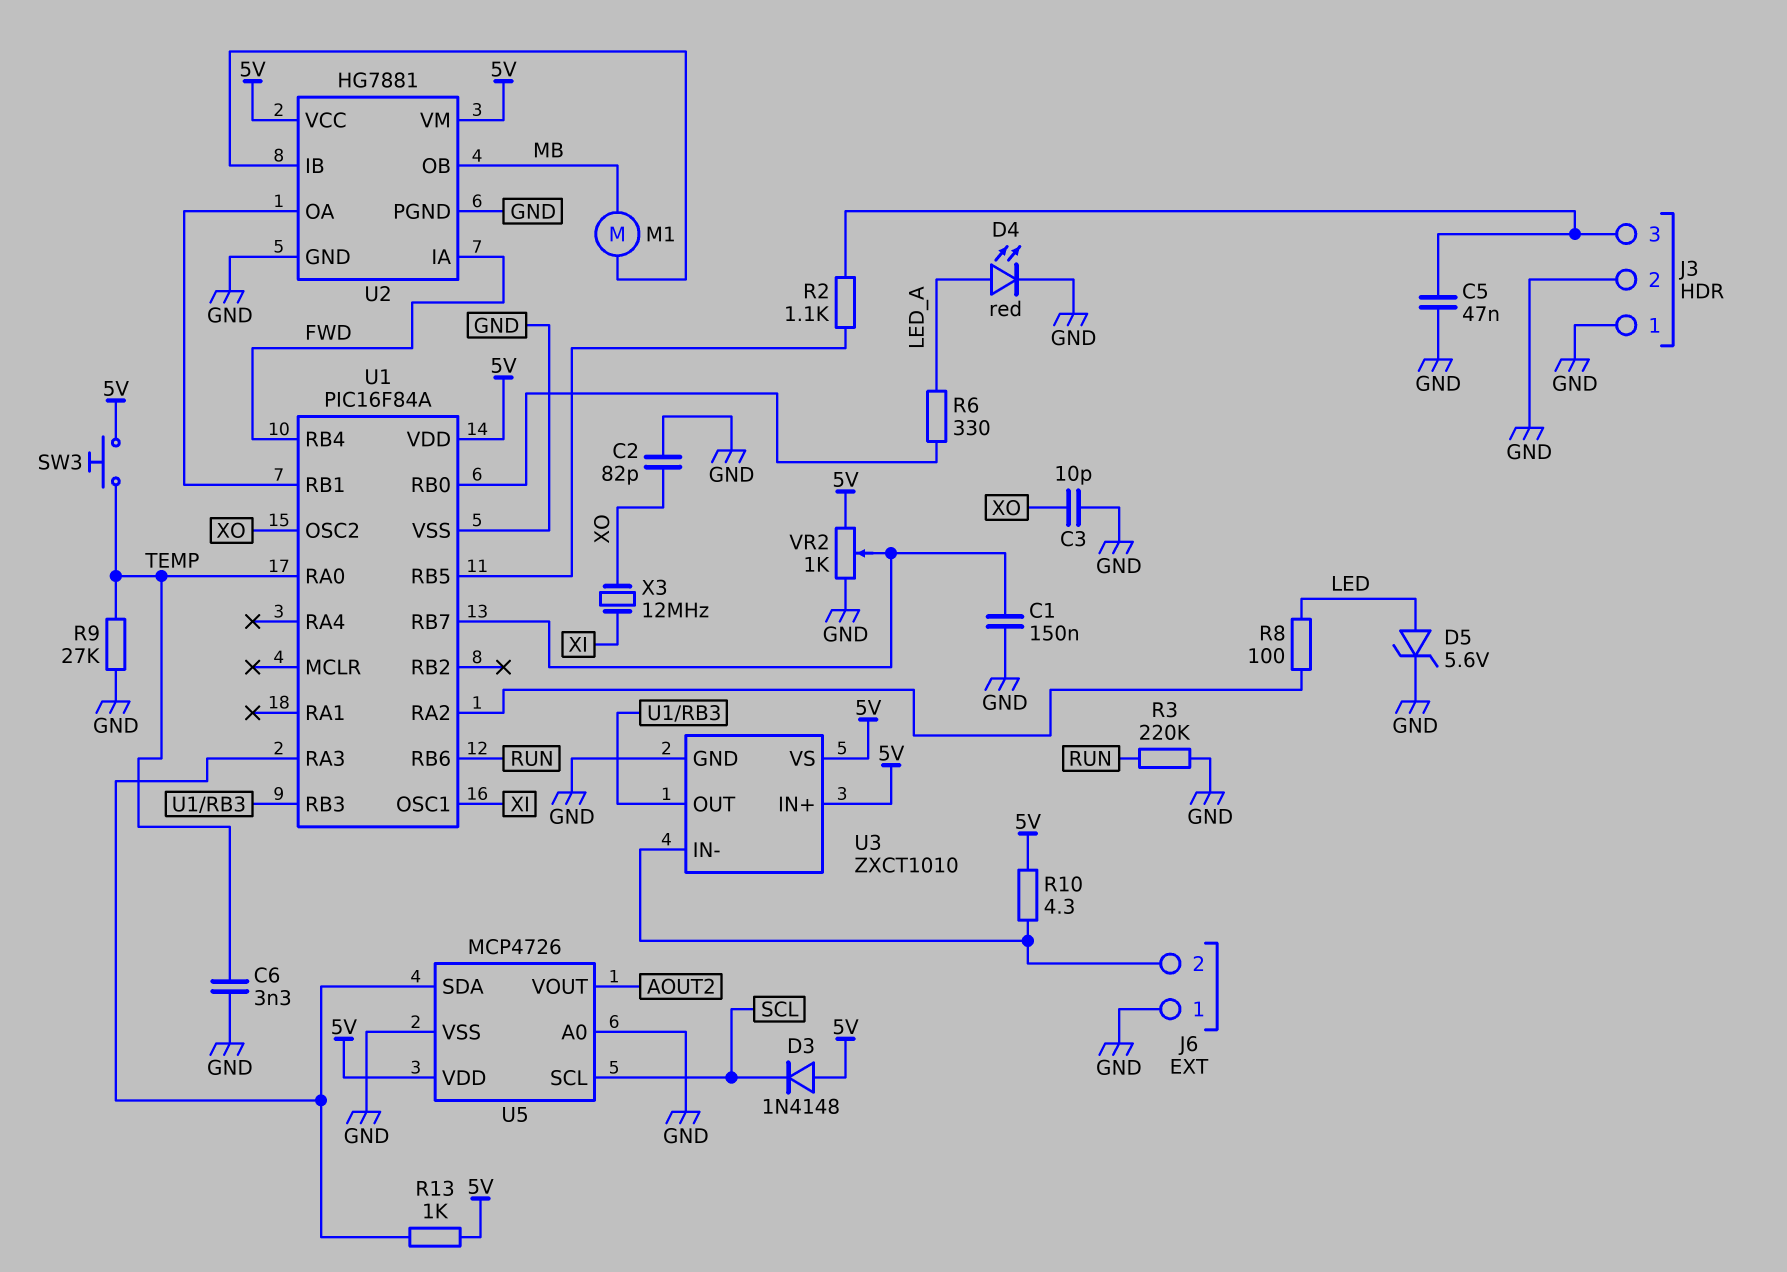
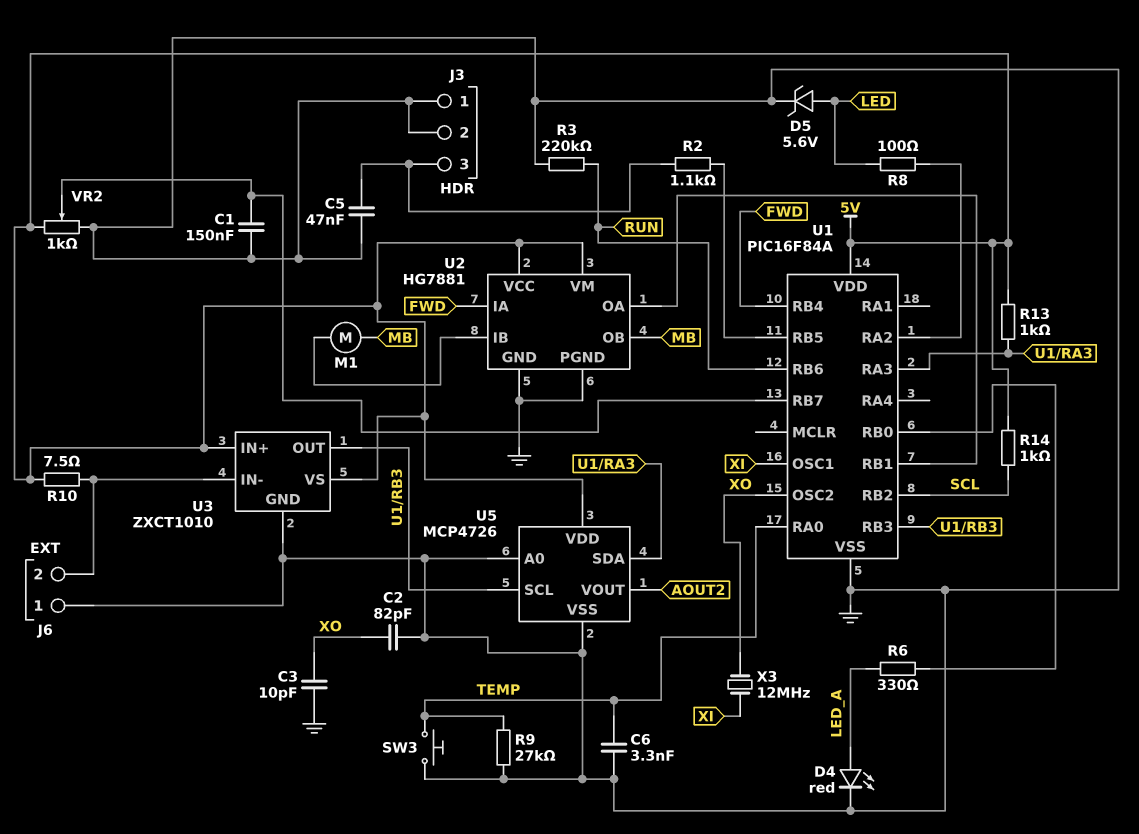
D3: diode 1N4148 (A 5V, K SCL) -> none
R10: 4.3 (5V, J6/2) -> 7.5 (5V, J6/2)
R14: none -> 1k (5V, SCL)
SW3: button (5V, TEMP) -> button (GND, TEMP)
U1 pin RB2: none -> SCL
U5 pin SCL: SCL -> U1/RB3

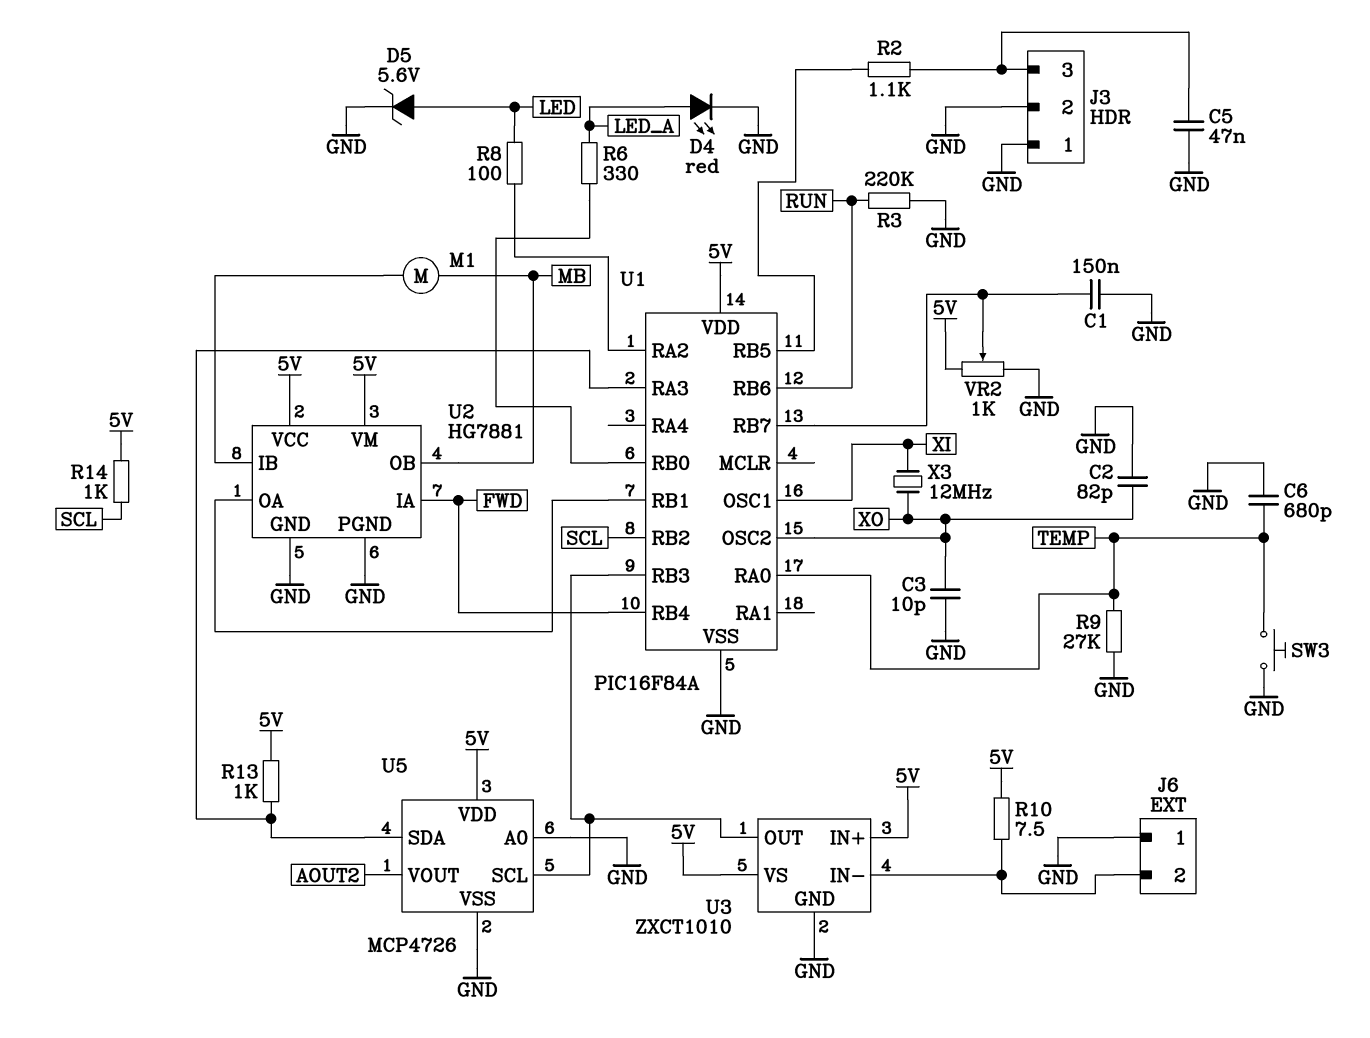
C6: 3.3nF (GND, TEMP) -> 680pF (GND, TEMP)

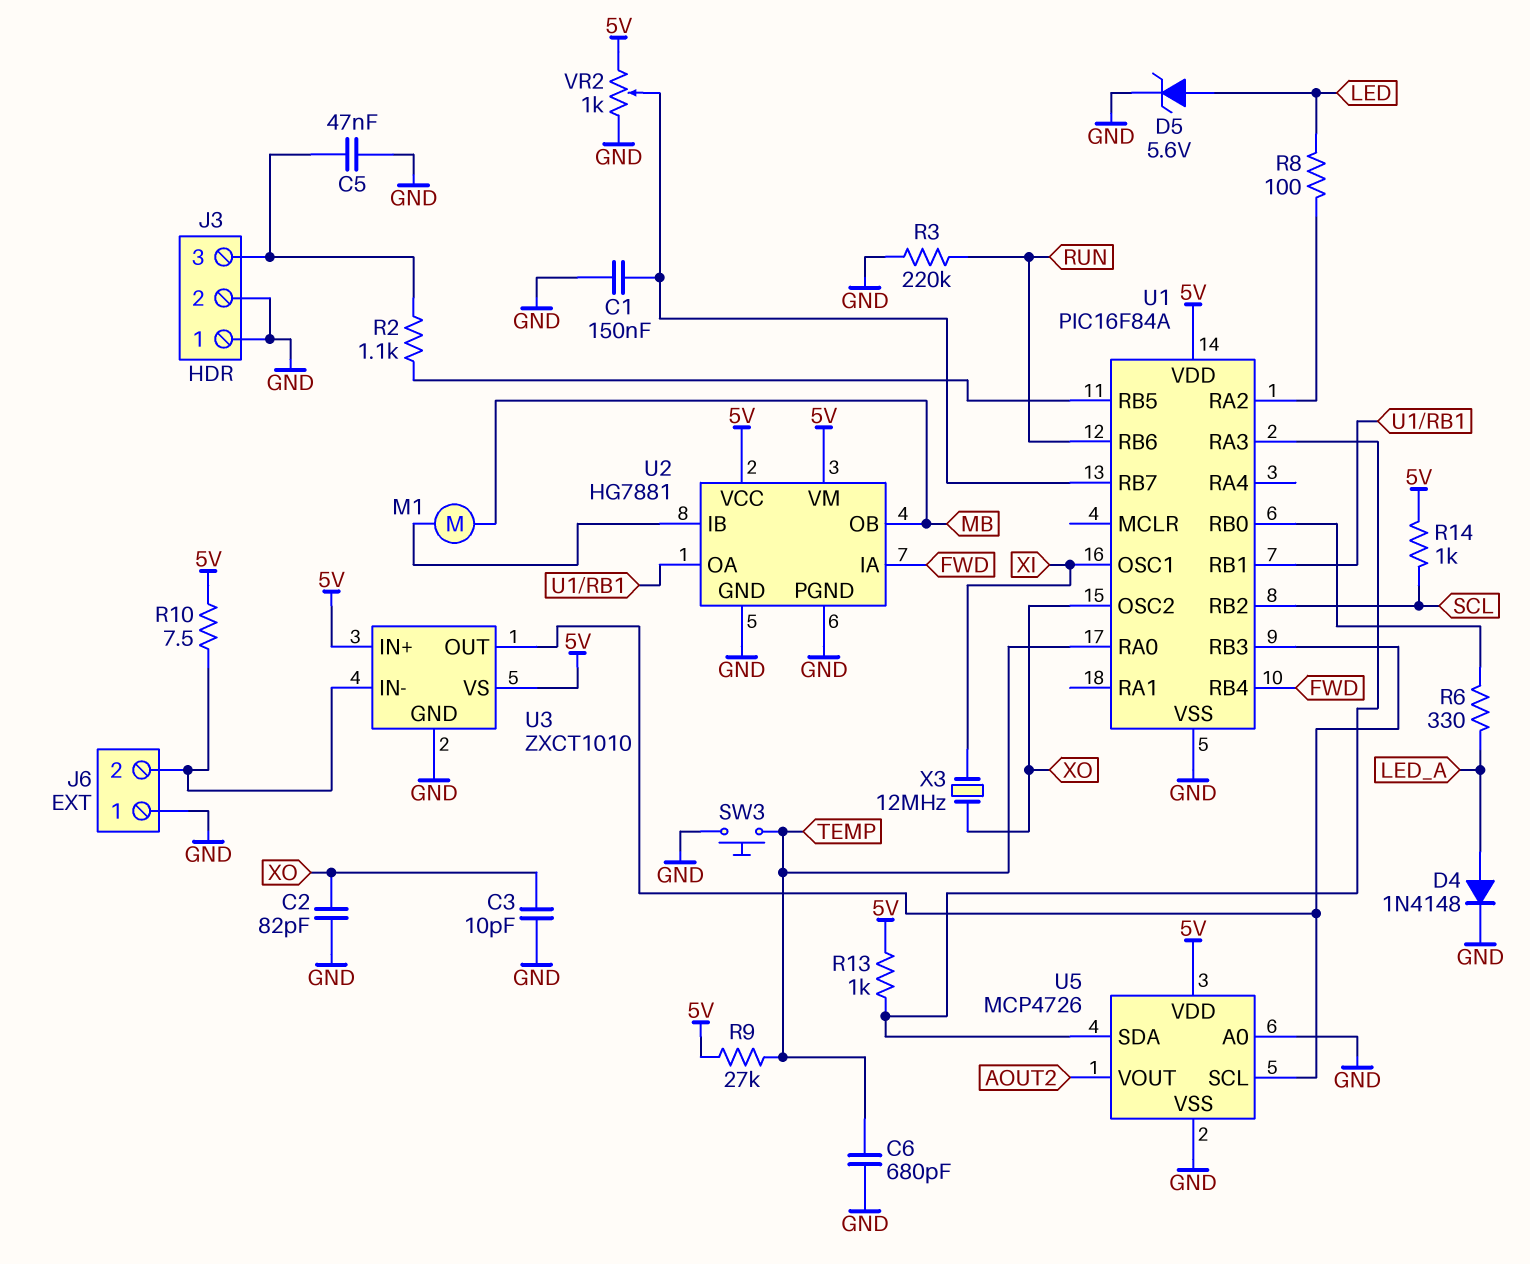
D4: LED red (A LED_A, K GND) -> diode 1N4148 (A LED_A, K GND)
R9: 27k (GND, TEMP) -> 27k (5V, TEMP)

